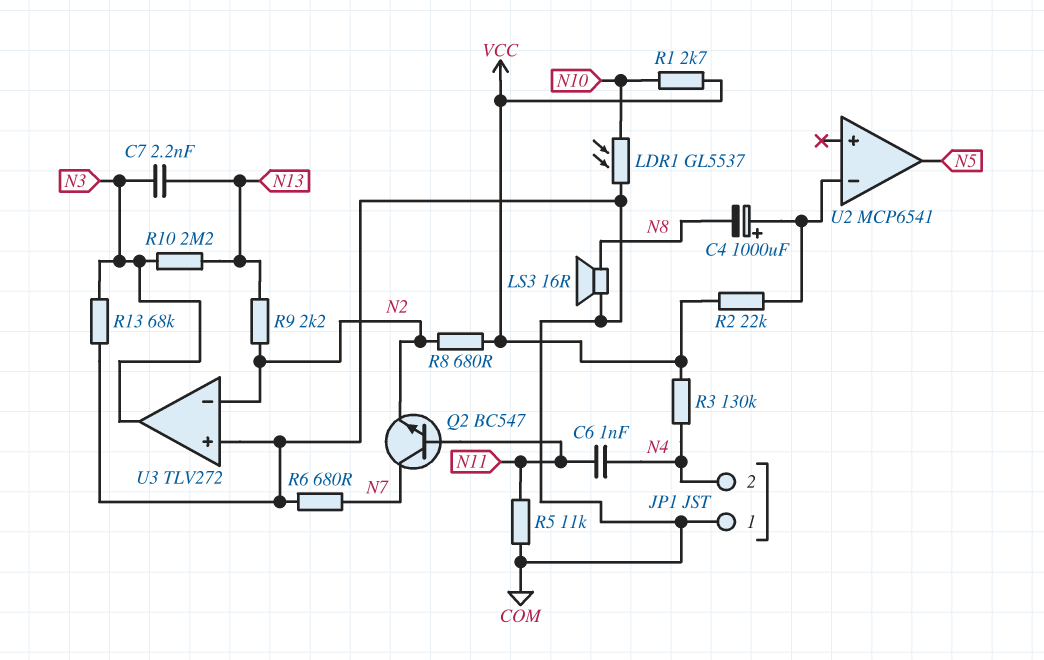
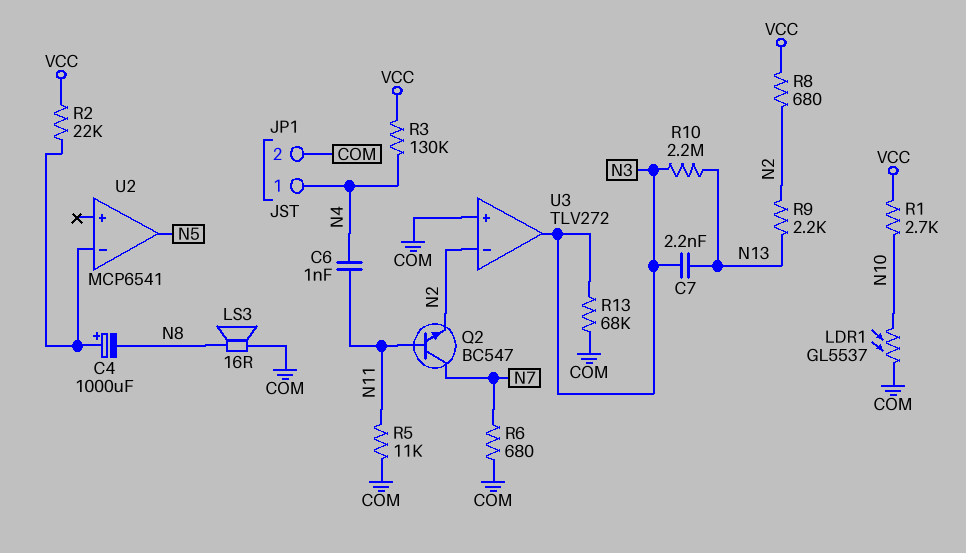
JP1 pin 1: COM -> N4
JP1 pin 2: N4 -> COM

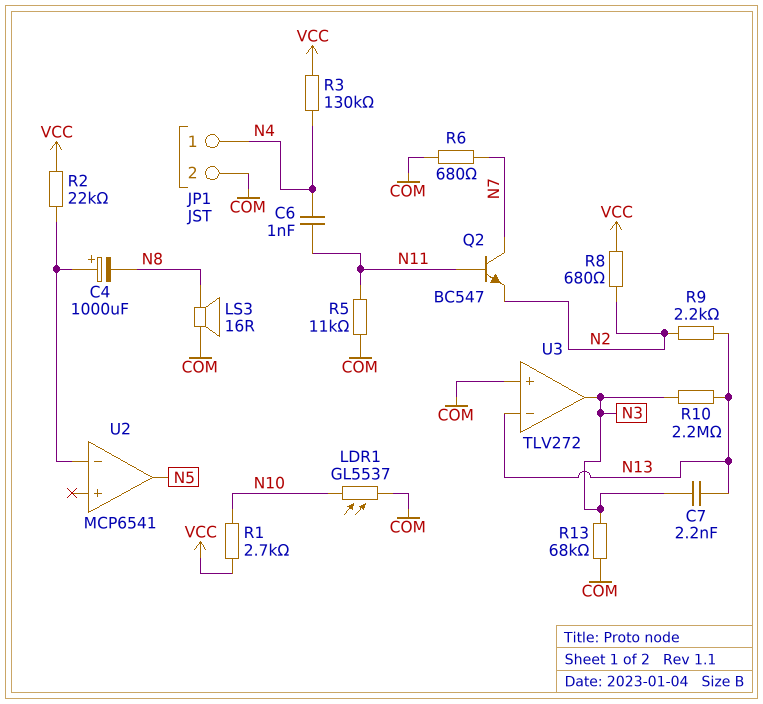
U3 pin in-: N2 -> N13

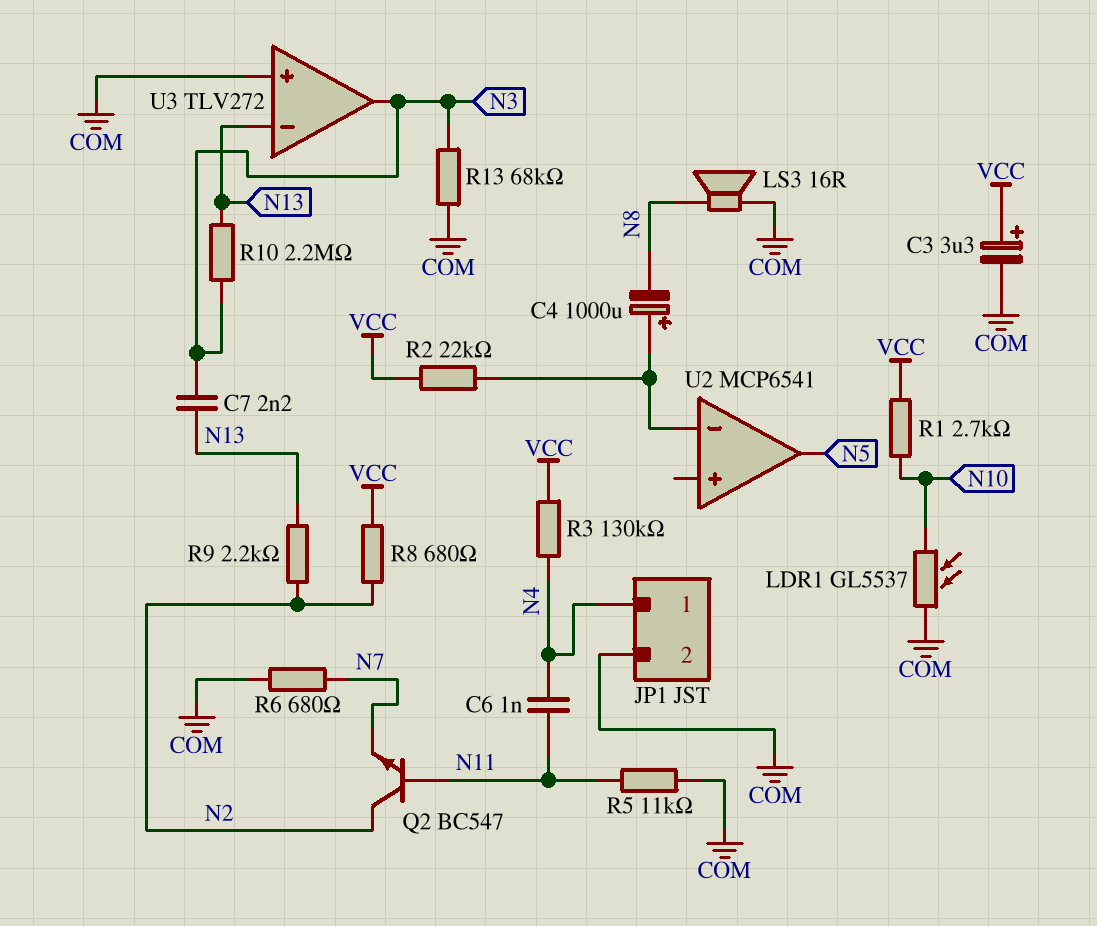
C3: none -> 3.3uF (plus VCC, minus COM)
Q2: NPN BC547 (B N11, C N7, E N2) -> NPN BC547 (B N11, C N2, E N7)

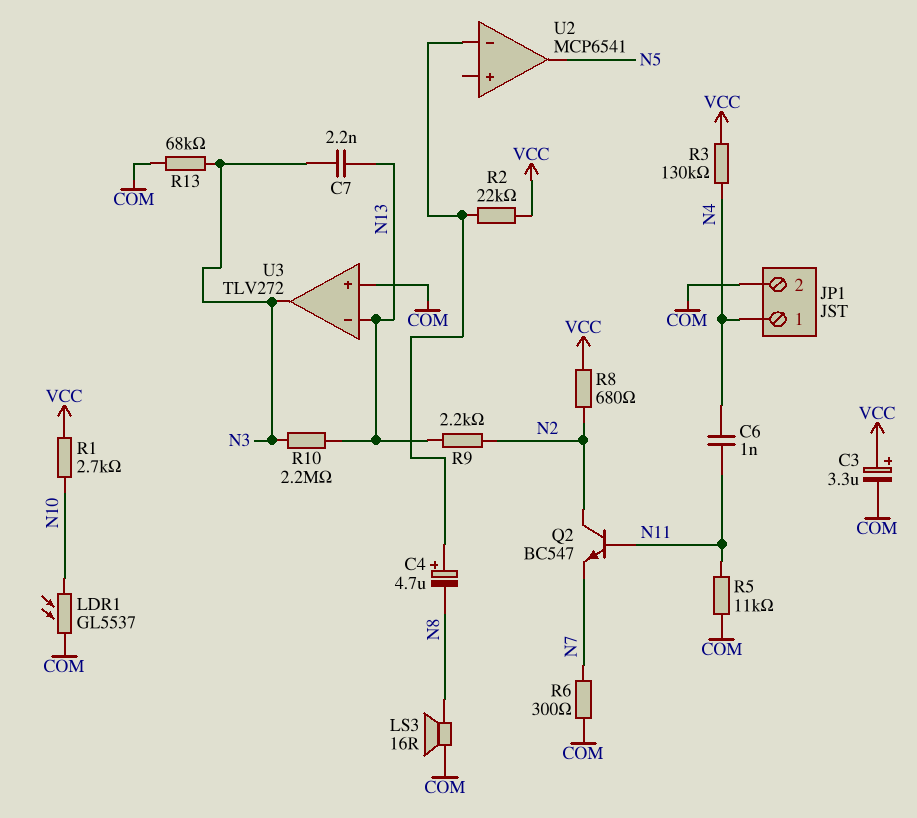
C4: 1000uF (plus U2/in-, minus N8) -> 4.7uF (plus U2/in-, minus N8)
R6: 680 (COM, N7) -> 300 (COM, N7)

